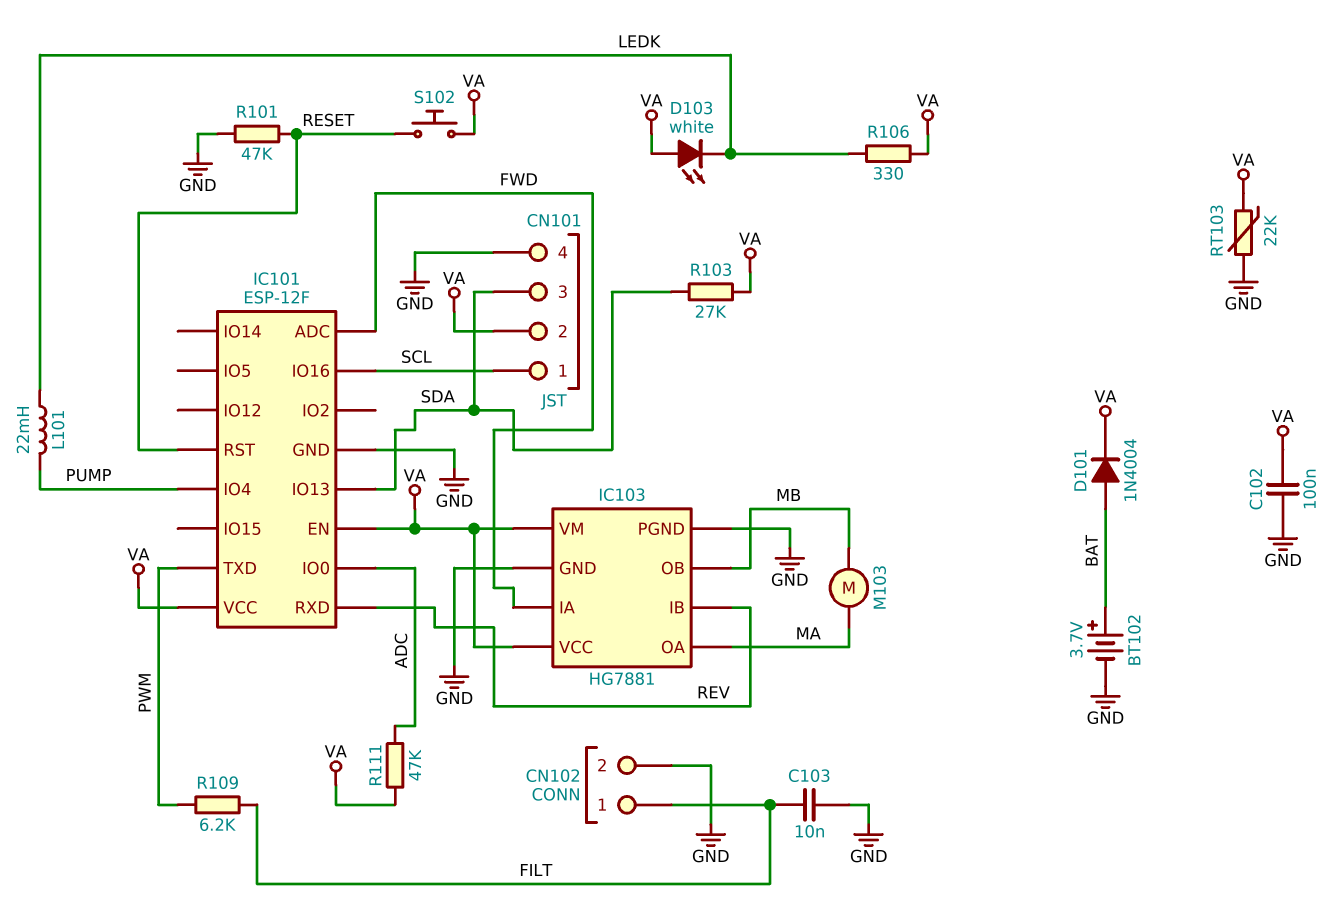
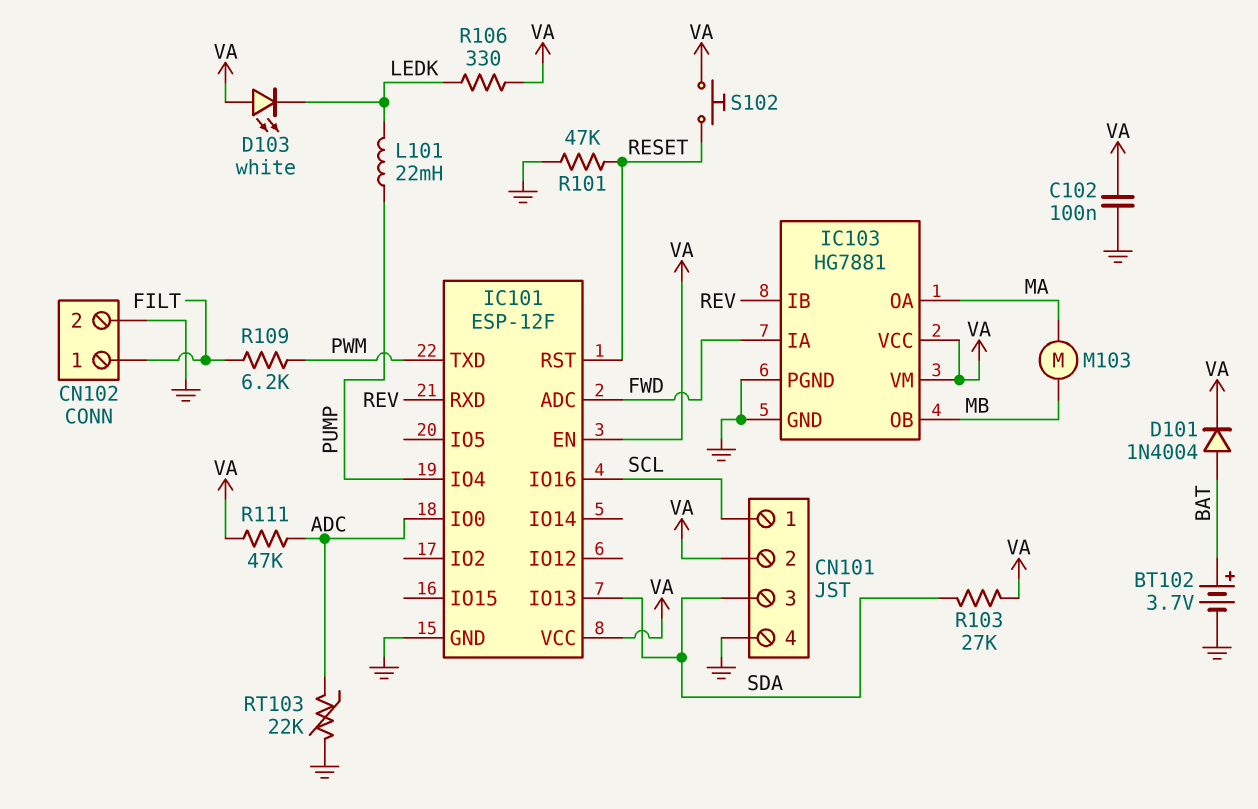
C103: 10nF (FILT, GND) -> none
RT103: 22k (GND, VA) -> 22k (ADC, GND)

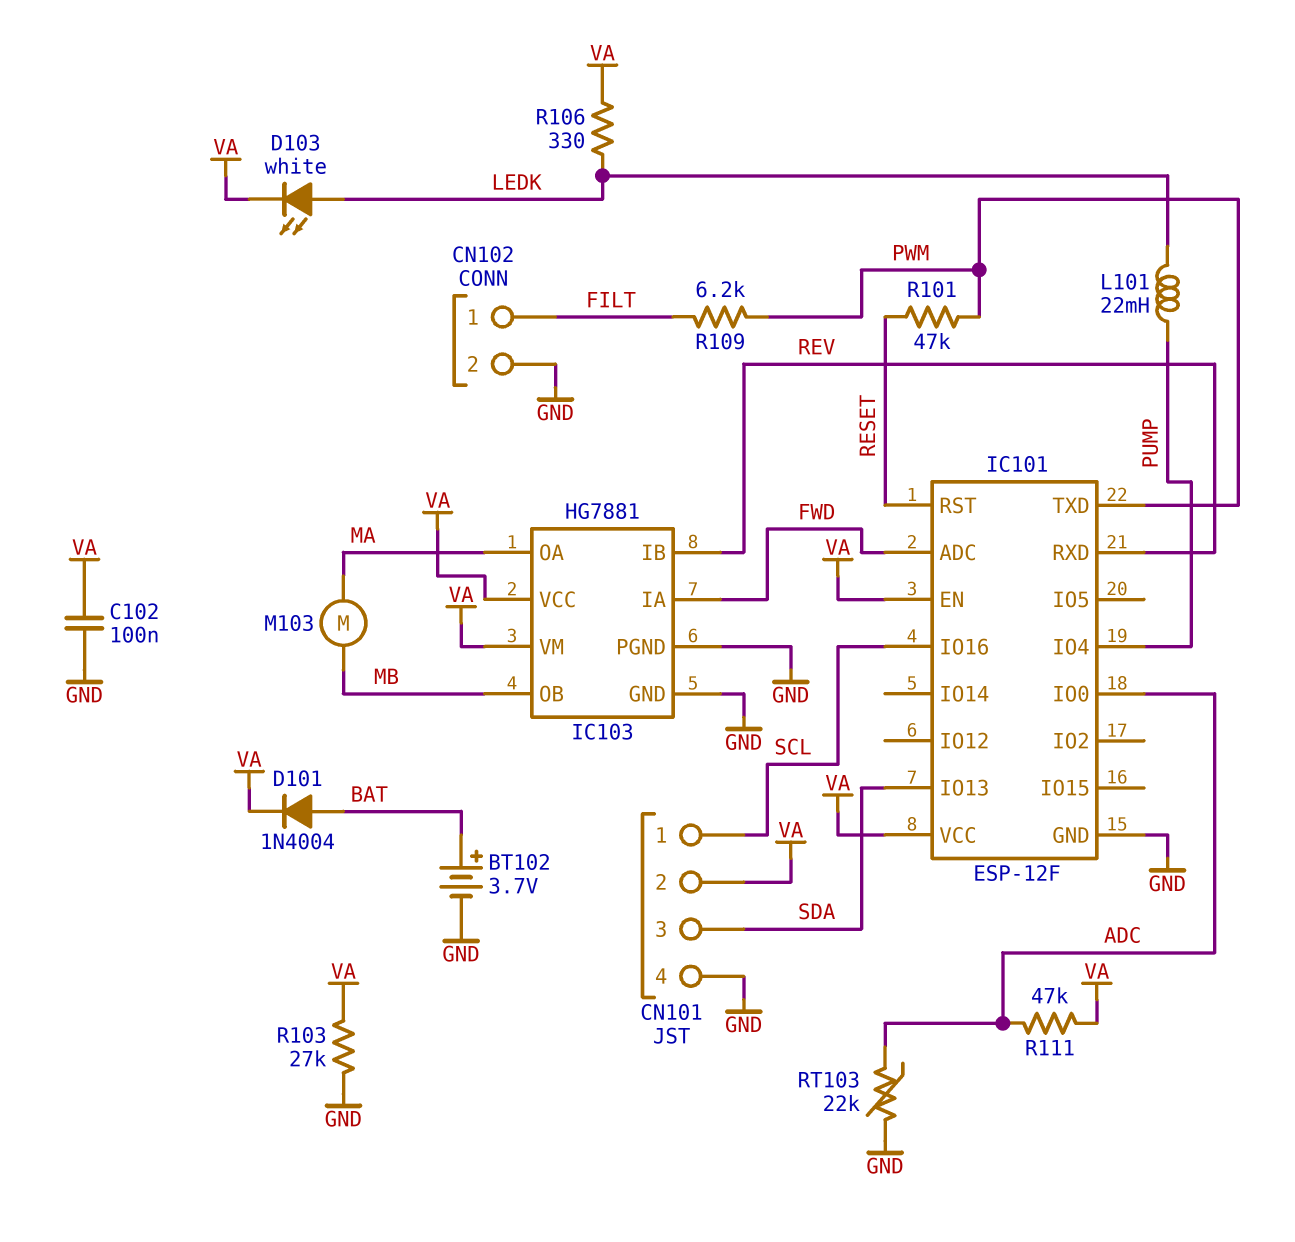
D103: LED white (A VA, K LEDK) -> LED white (A LEDK, K VA)
R101: 47k (GND, RESET) -> 47k (PWM, RESET)
R103: 27k (SDA, VA) -> 27k (GND, VA)
S102: button (RESET, VA) -> none

